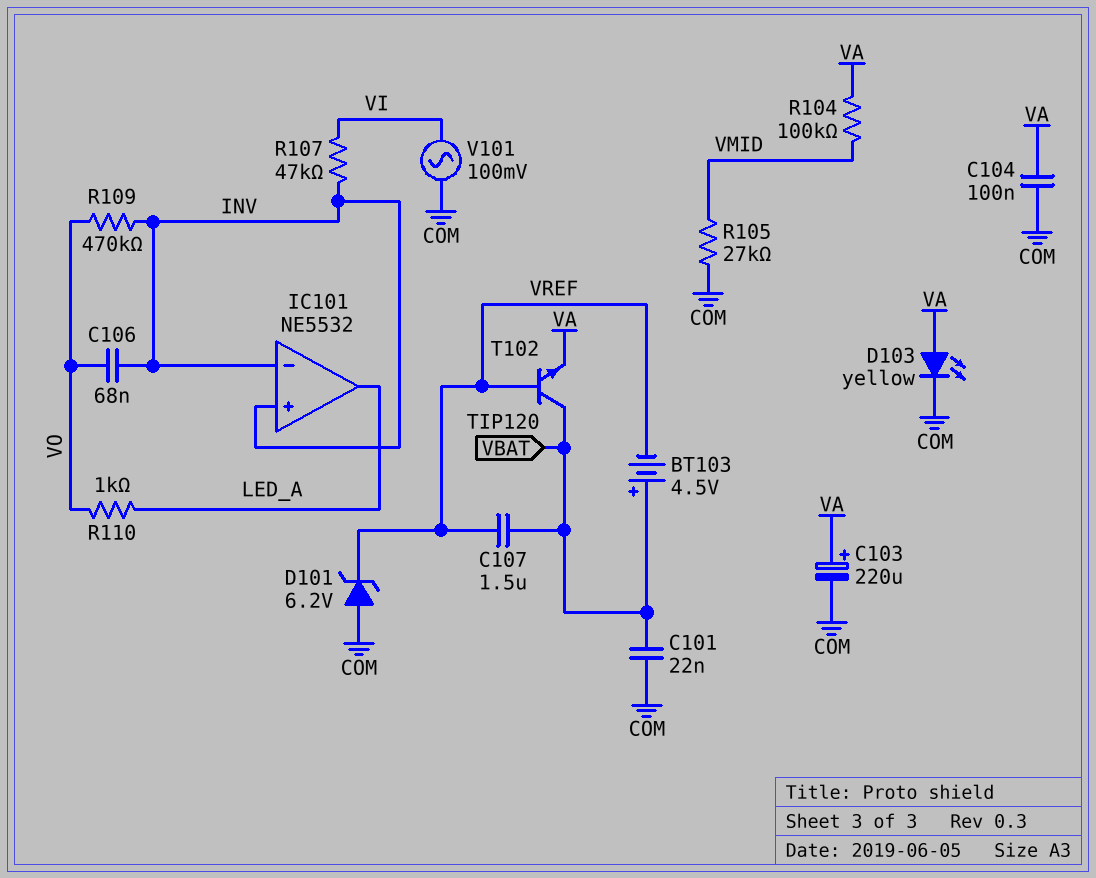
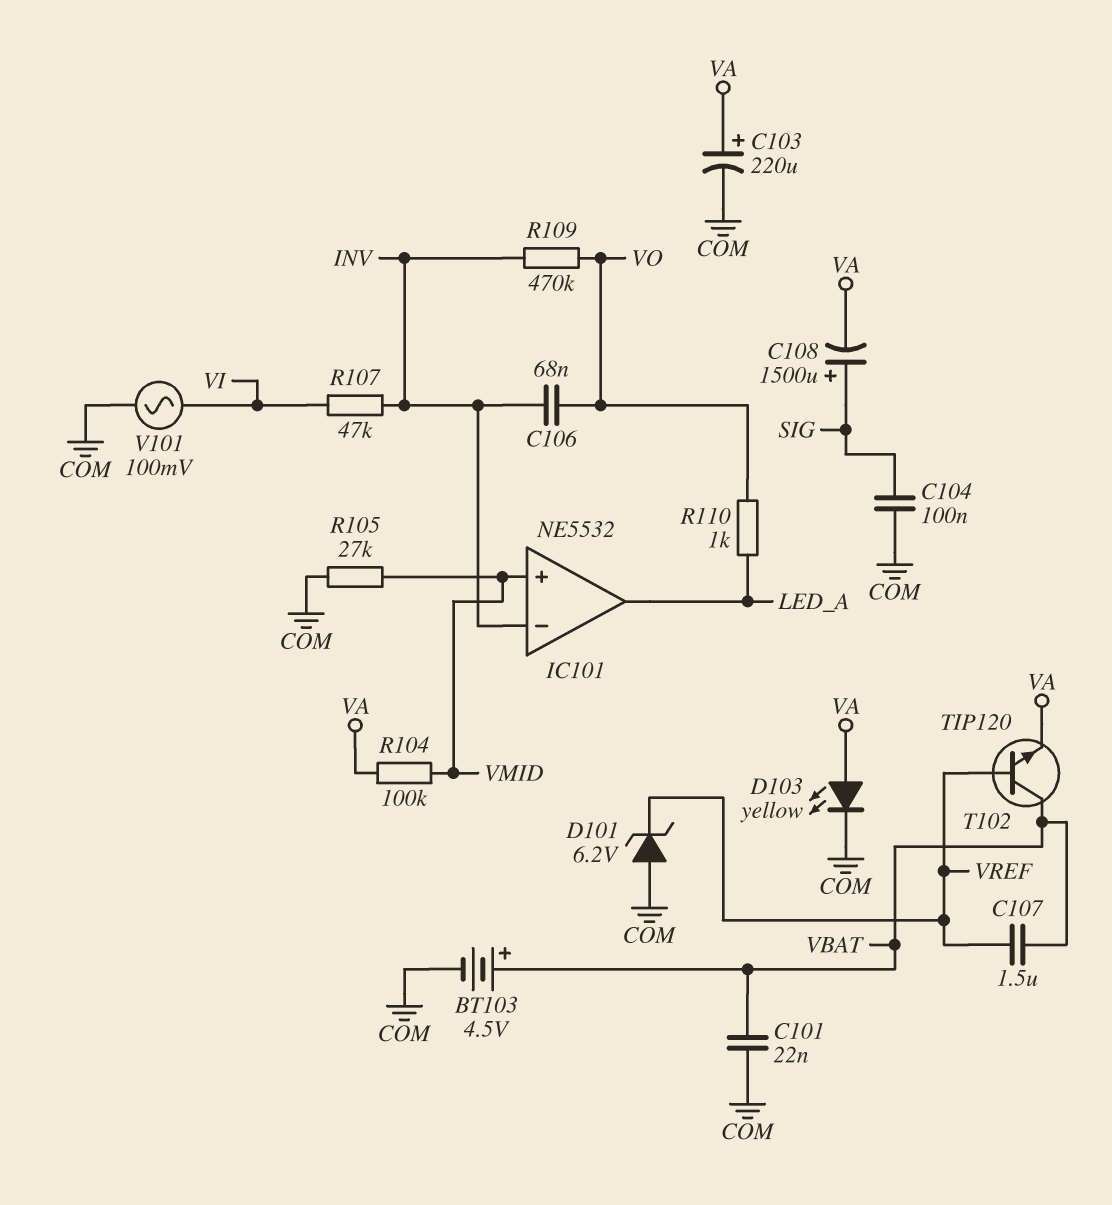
BT103: 4.5V (plus VBAT, minus VREF) -> 4.5V (plus VBAT, minus COM)
C104: 100nF (COM, VA) -> 100nF (COM, SIG)
C108: none -> 1500uF (plus SIG, minus VA)
IC101 pin in+: INV -> VMID

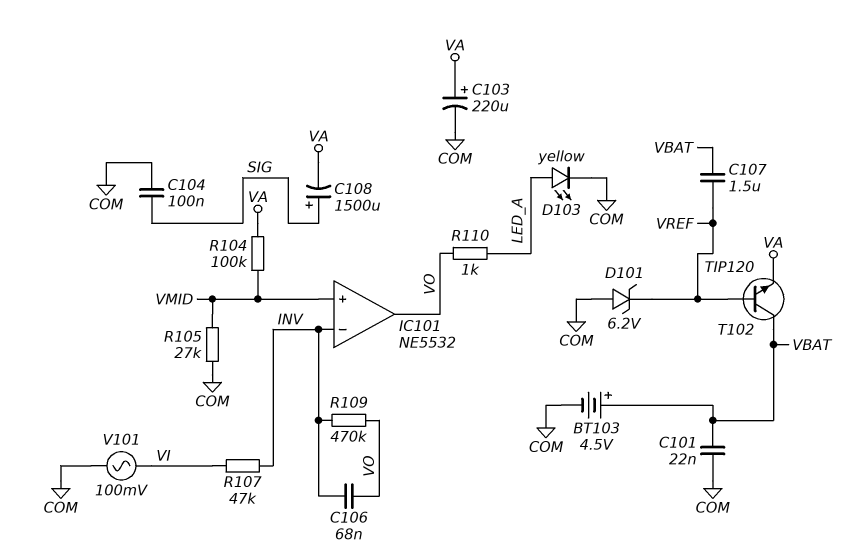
D103: LED yellow (A VA, K COM) -> LED yellow (A LED_A, K COM)
IC101 pin out: LED_A -> VO

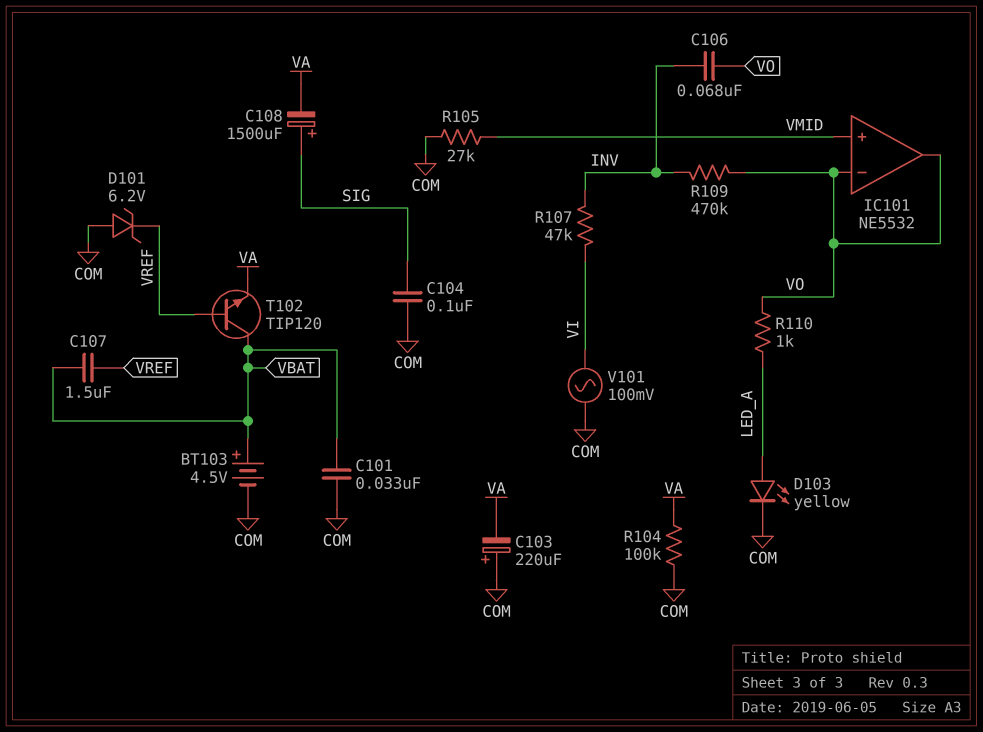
C101: 22nF (COM, VBAT) -> 33nF (COM, VBAT)
C103: 220uF (plus VA, minus COM) -> 220uF (plus COM, minus VA)
IC101 pin in-: INV -> VO
R104: 100k (VA, VMID) -> 100k (COM, VA)

